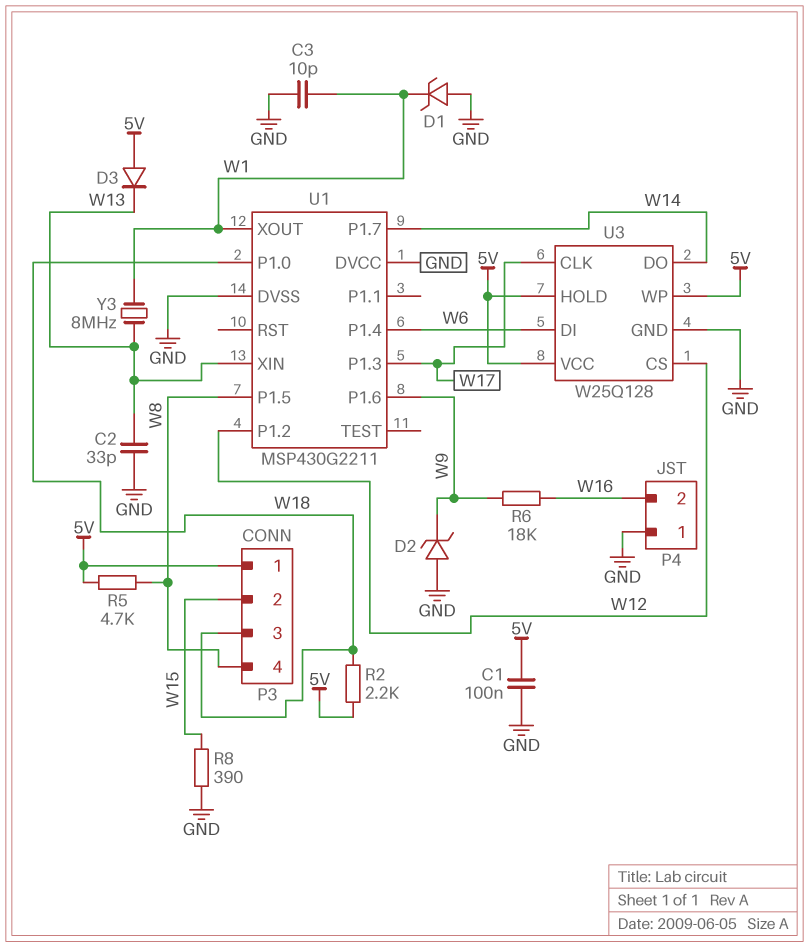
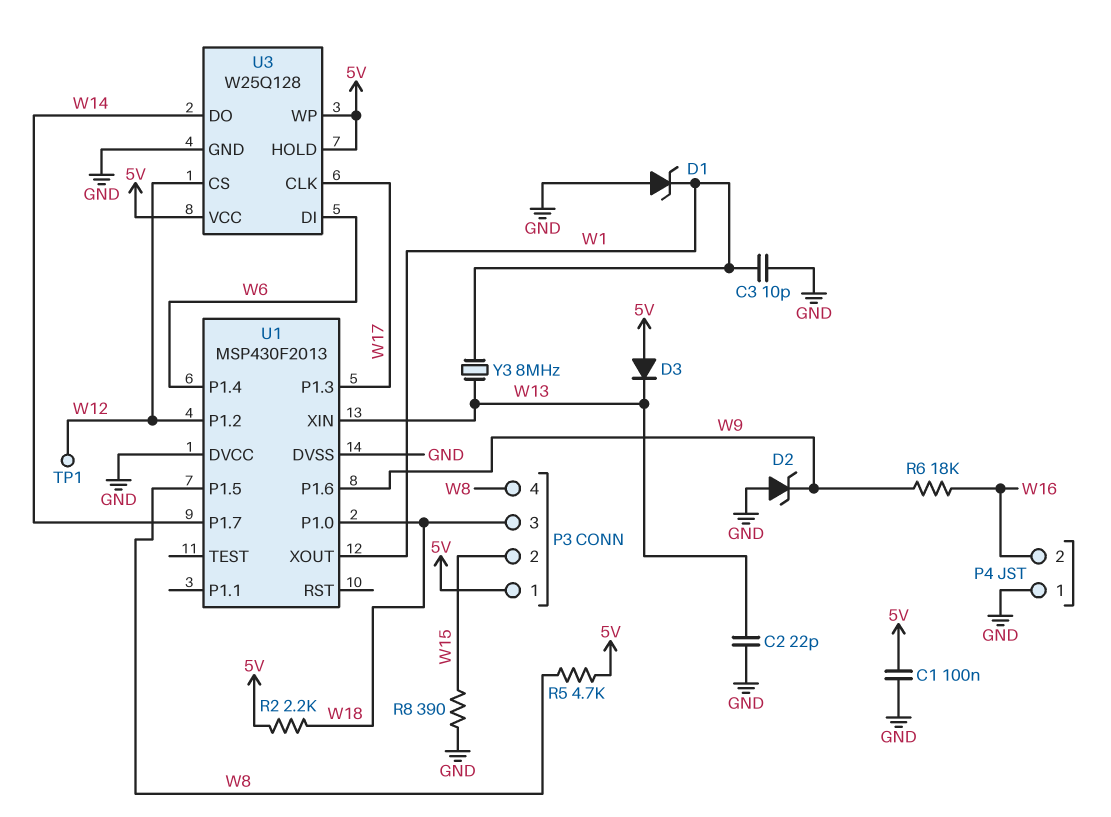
C2: 33pF (GND, W13) -> 22pF (GND, W13)
TP1: none -> test point (W12)
U1: MSP430G2211 -> MSP430F2013

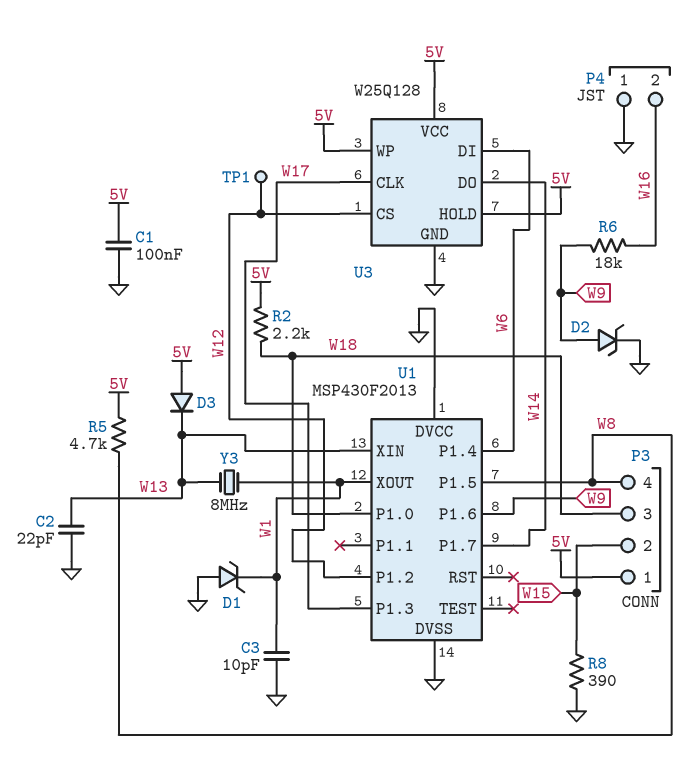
D2: zener (A GND, K W9) -> zener (A W9, K GND)

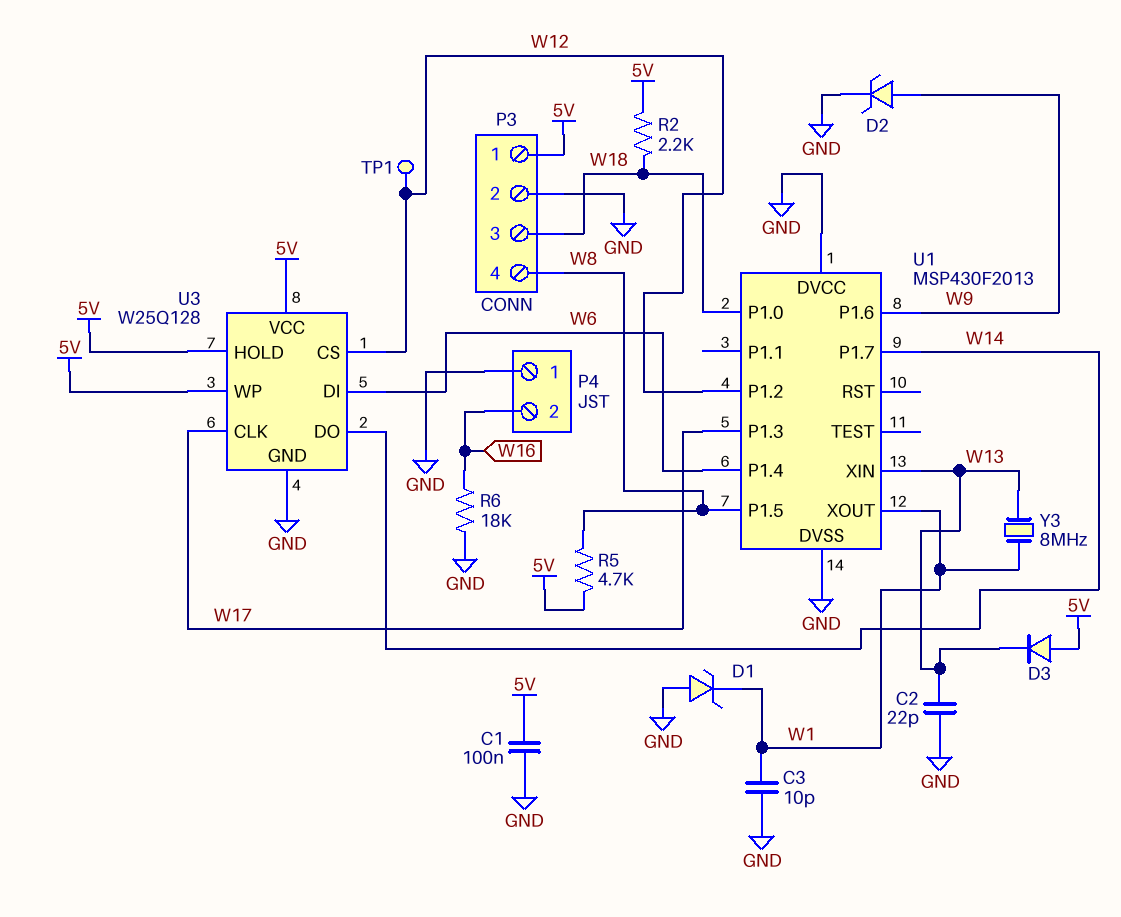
P3 pin 2: W15 -> GND
R6: 18k (W9, W16) -> 18k (GND, W16)
R8: 390 (GND, W15) -> none

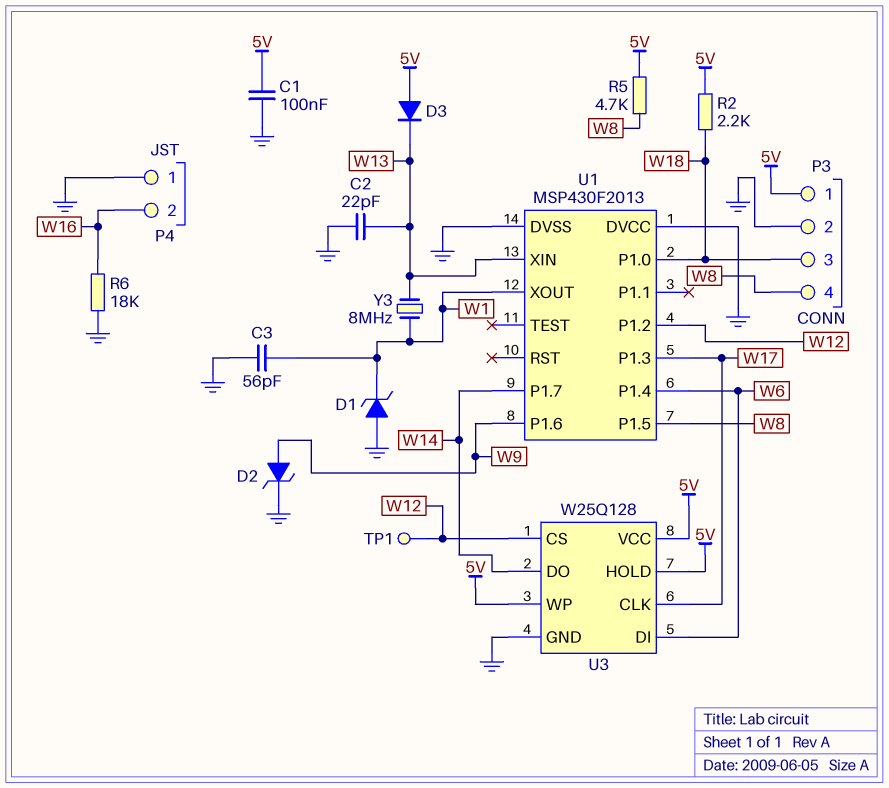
C3: 10pF (GND, W1) -> 56pF (GND, W1)

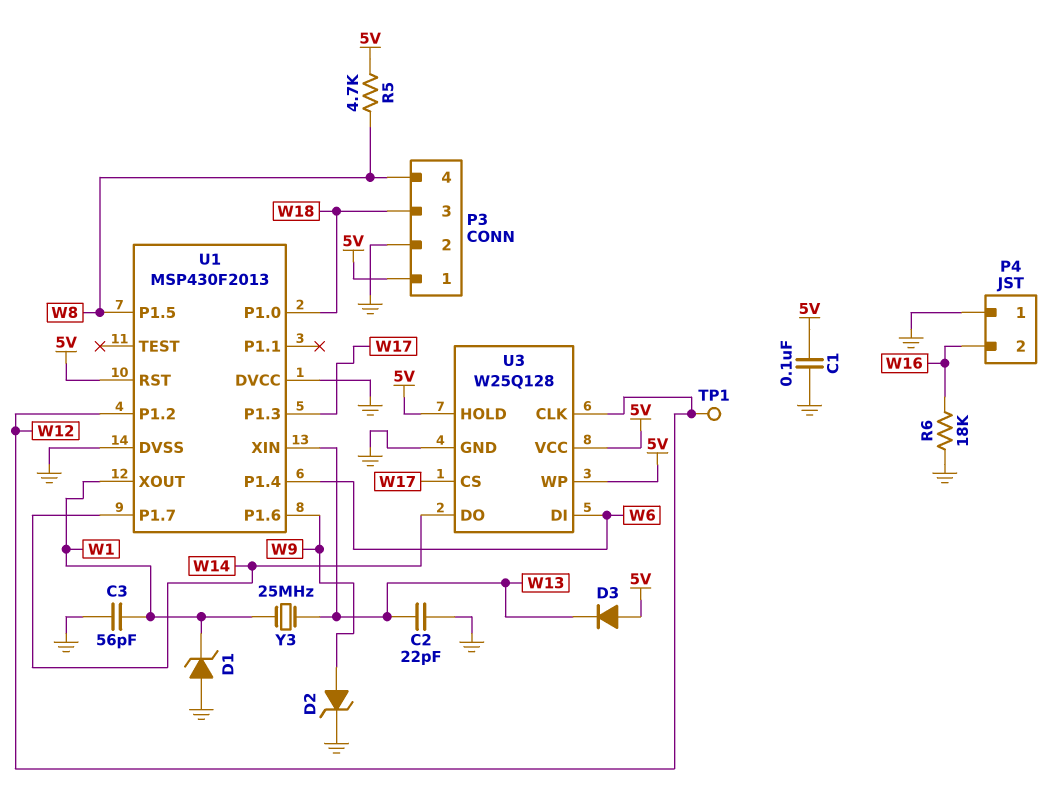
R2: 2.2k (5V, W18) -> none
U1 pin RST: none -> 5V
U3 pin CLK: W17 -> W12
U3 pin CS: W12 -> W17
Y3: 8MHz (W1, W13) -> 25MHz (W1, W13)

